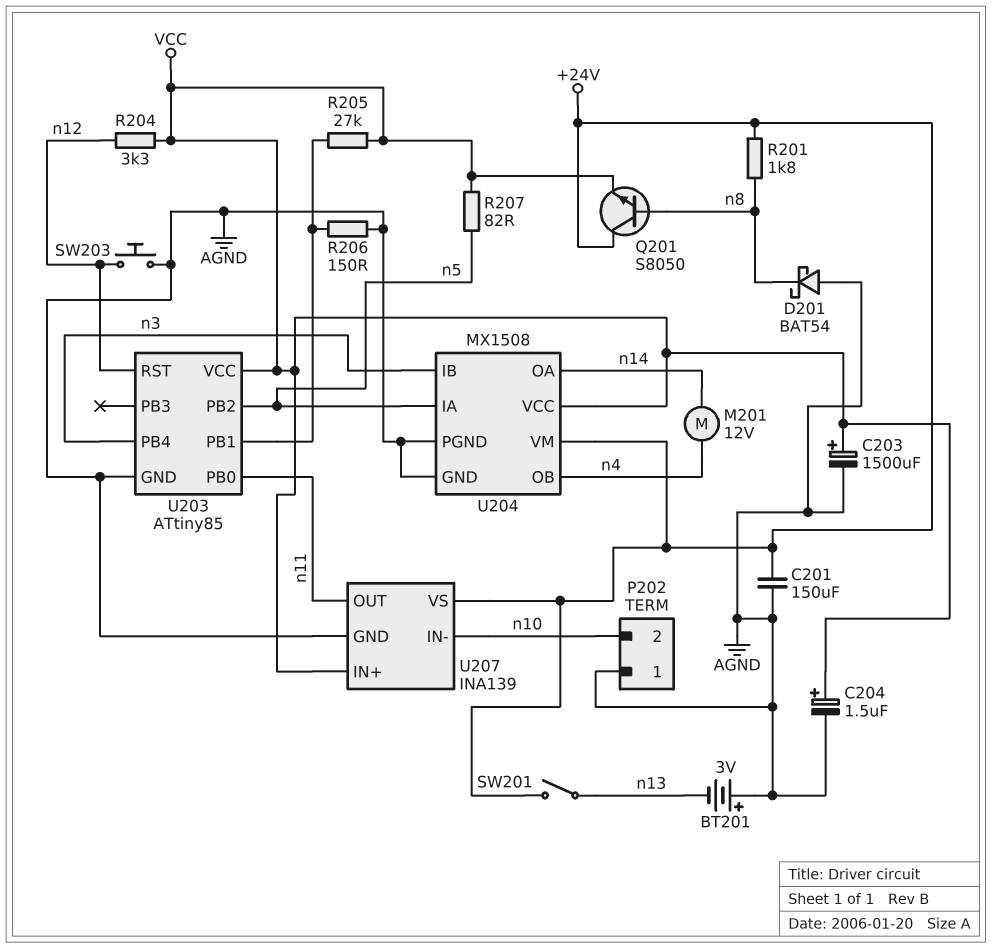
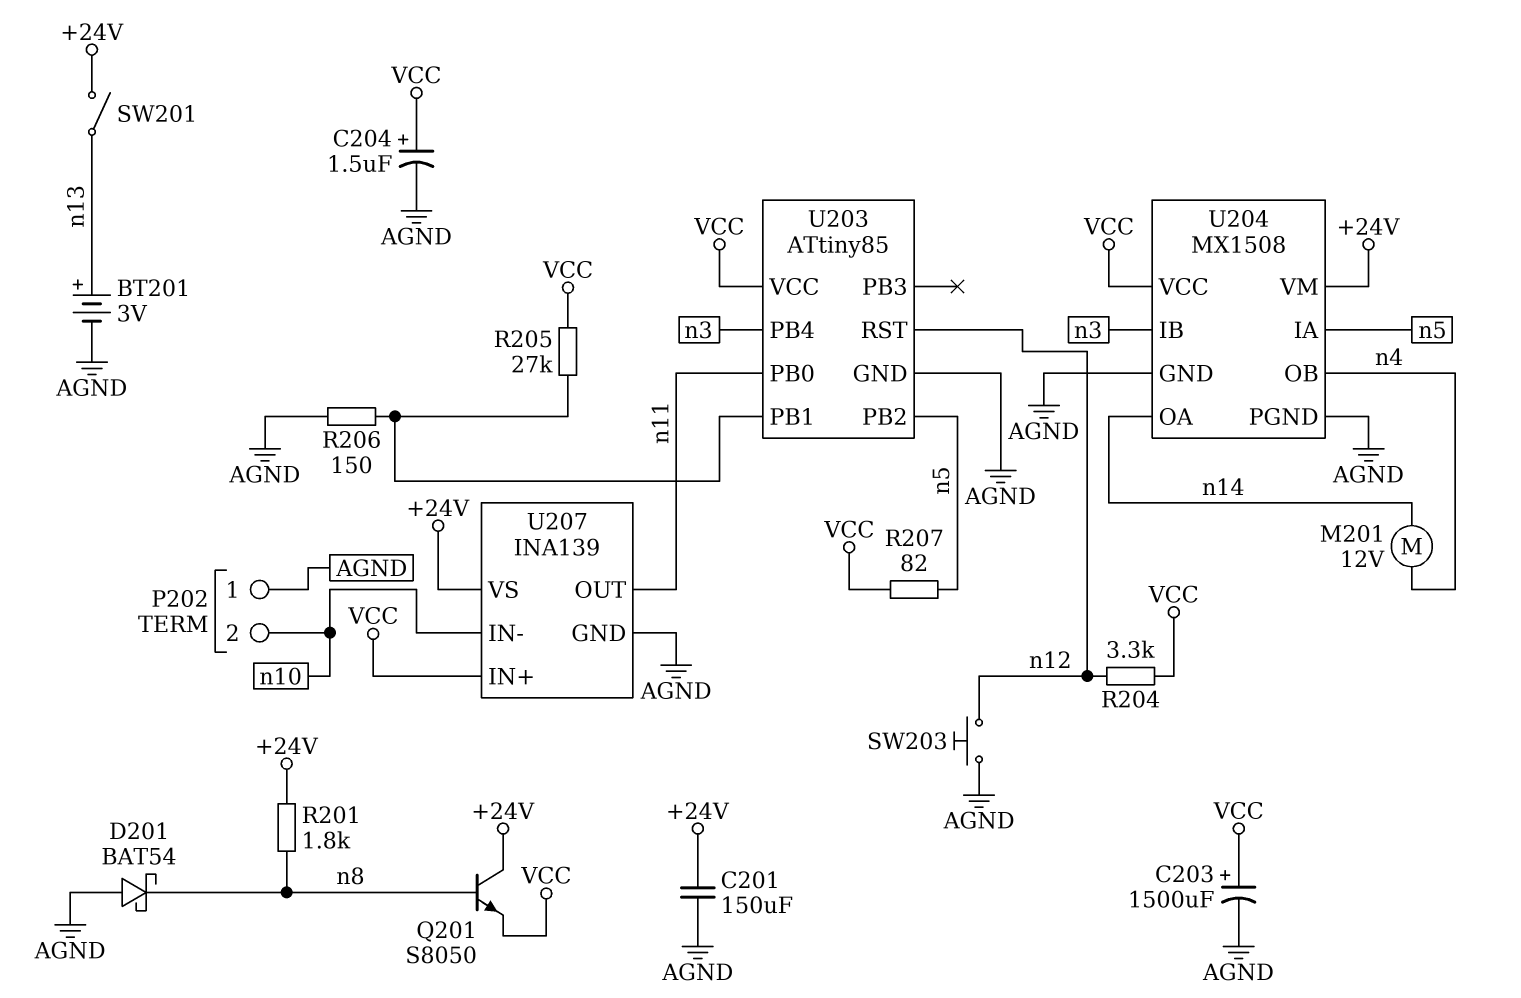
BT201: 3V (plus AGND, minus n13) -> 3V (plus n13, minus AGND)

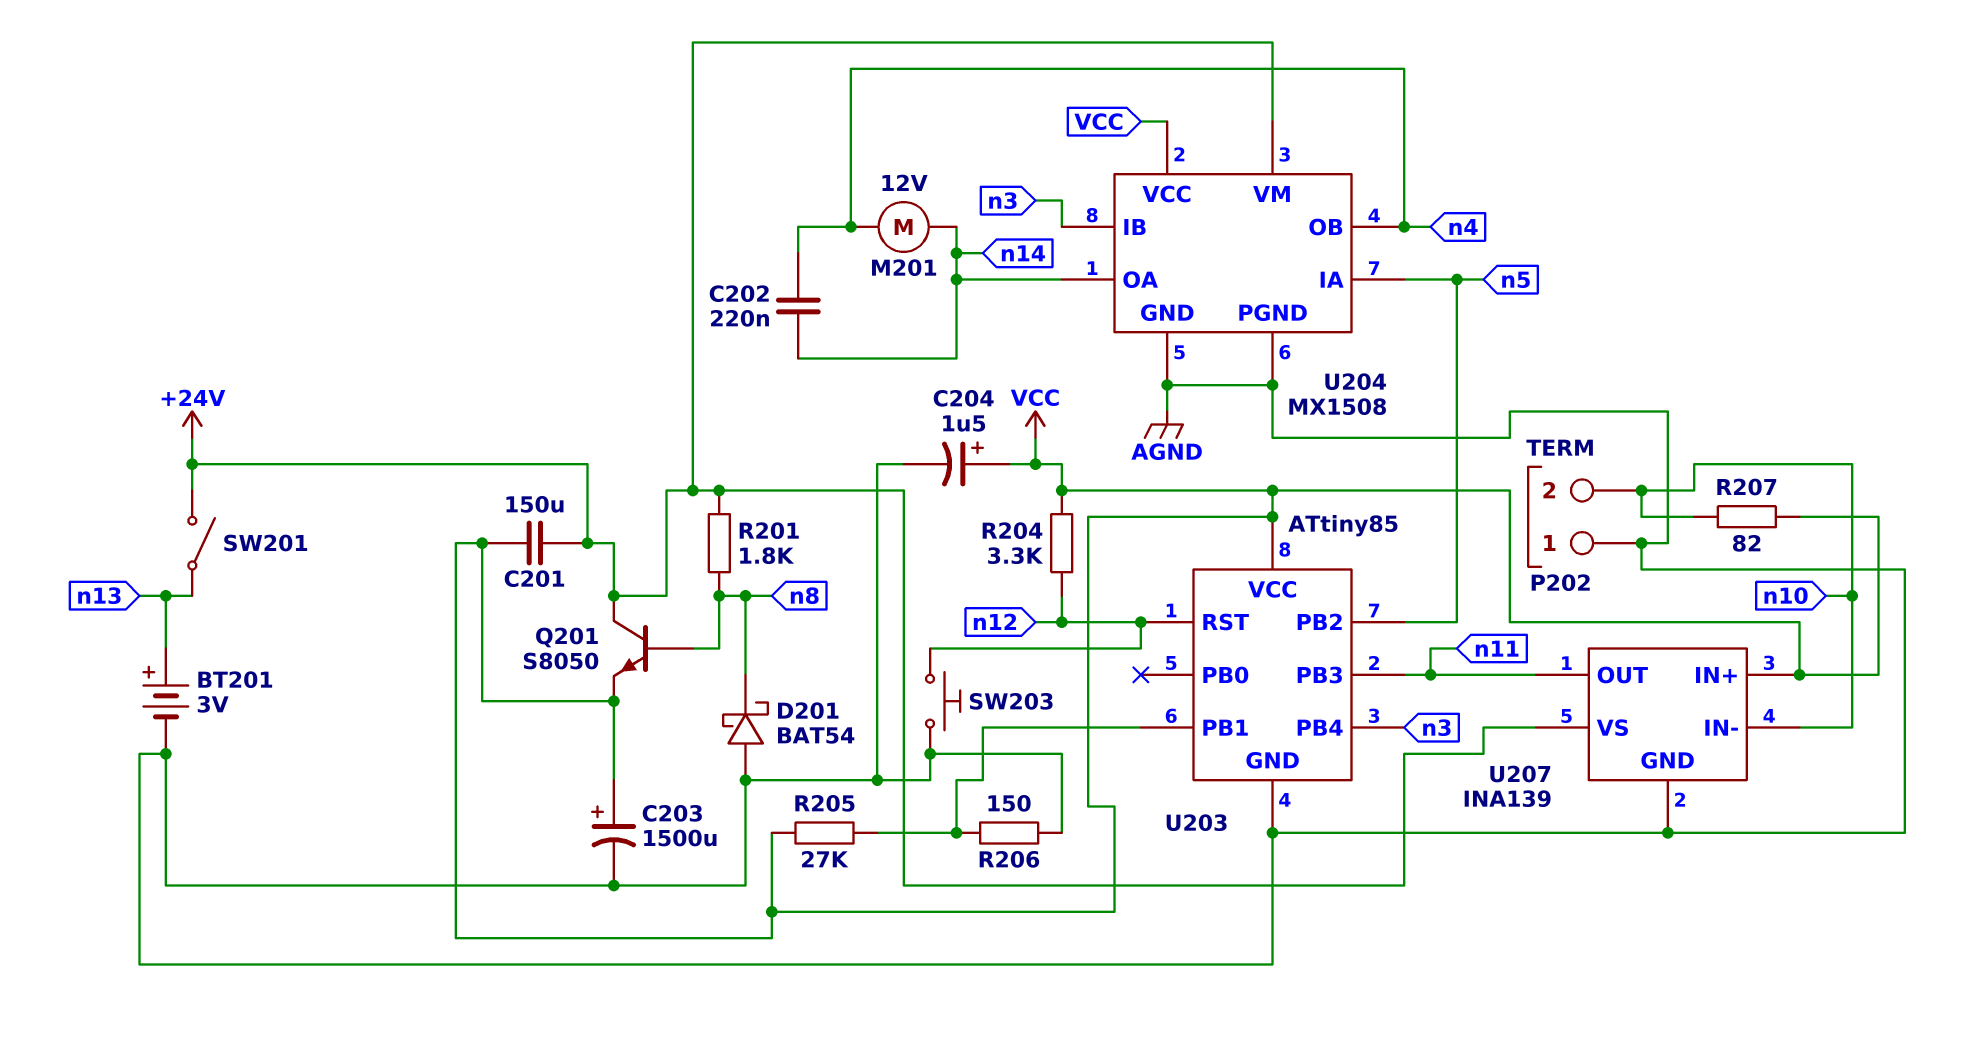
C201: 150uF (+24V, AGND) -> 150uF (+24V, VCC)
C202: none -> 220nF (n4, n14)
R207: 82 (VCC, n5) -> 82 (VCC, n10)
U203 pin PB0: n11 -> none
U203 pin PB3: none -> n11

